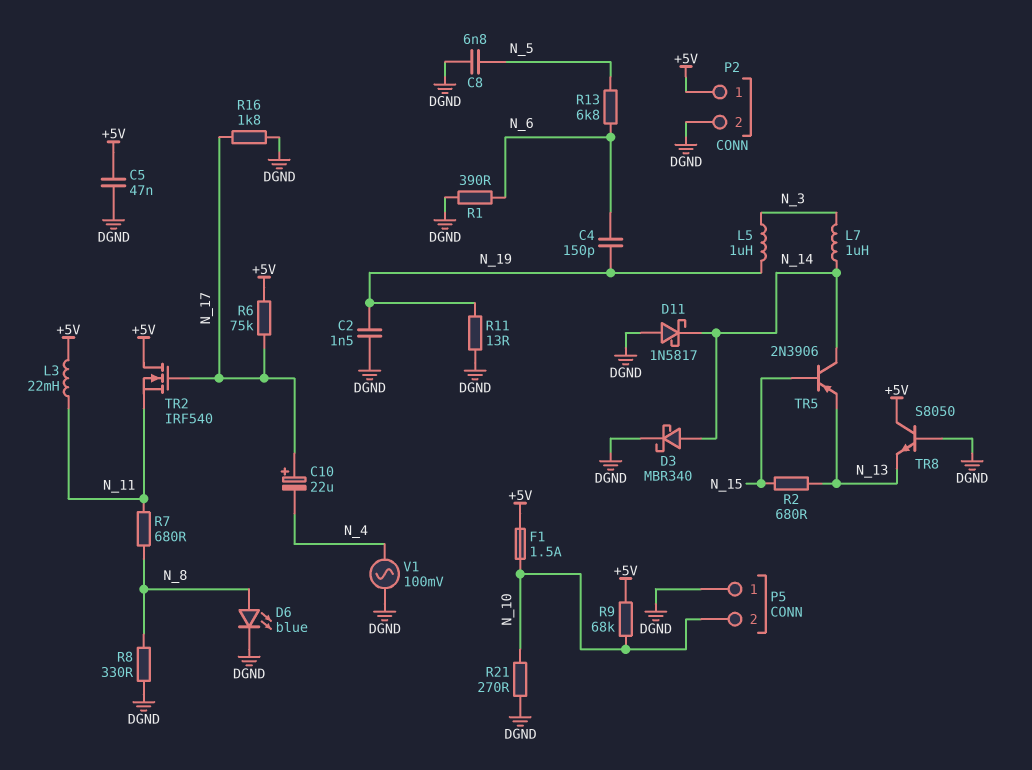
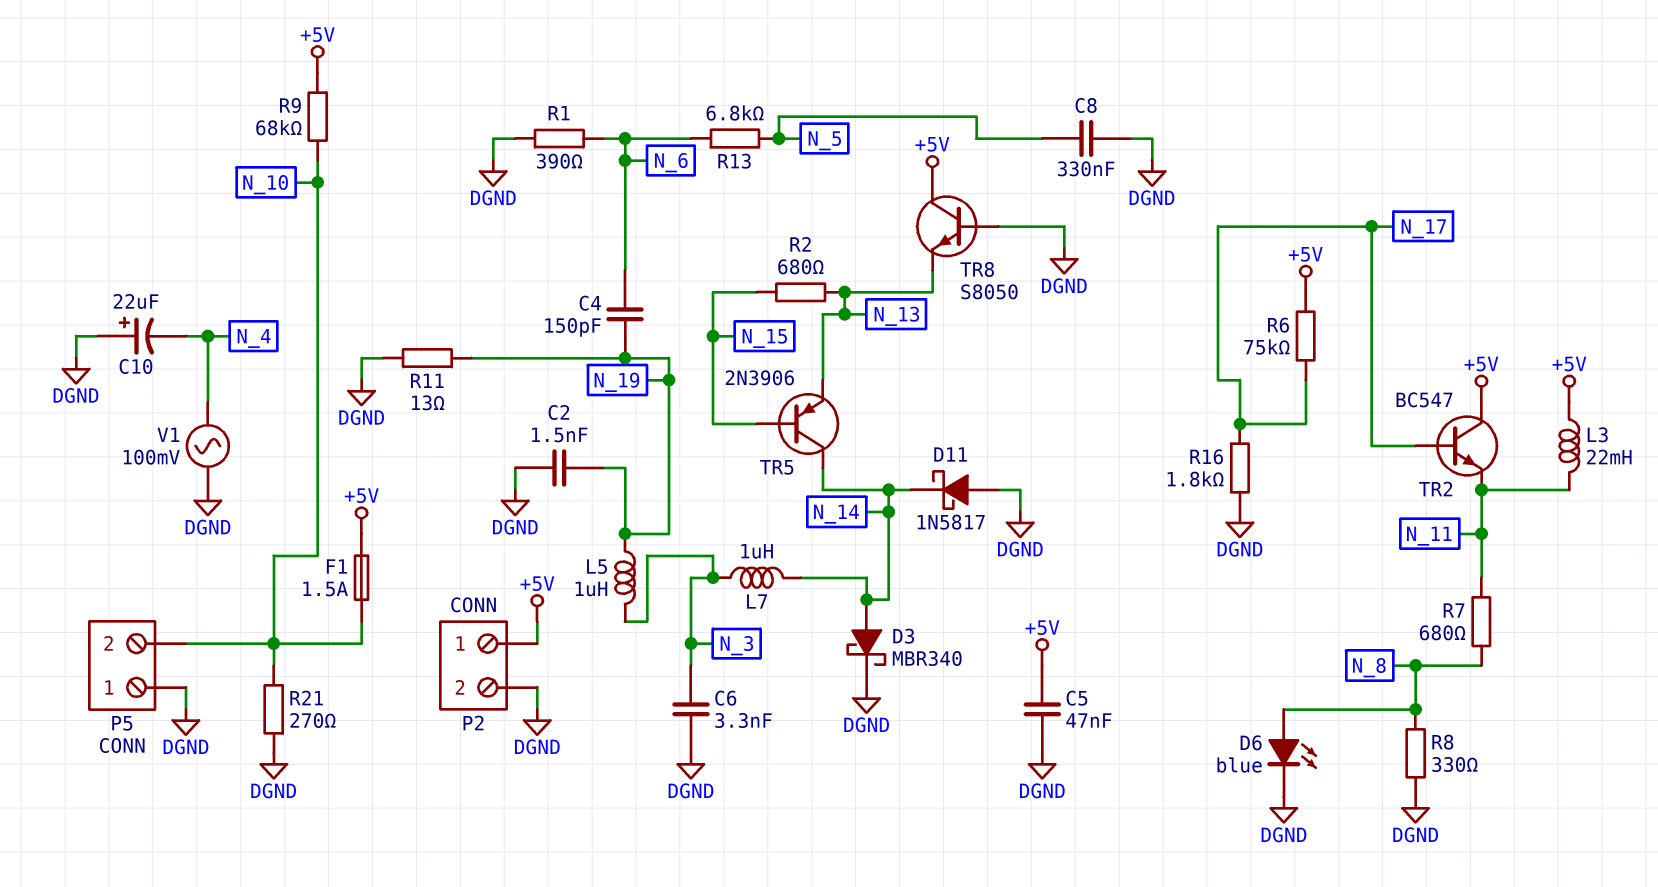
C6: none -> 3.3nF (DGND, N_3)
C8: 6.8nF (DGND, N_5) -> 330nF (DGND, N_5)
C10: 22uF (plus N_17, minus N_4) -> 22uF (plus DGND, minus N_4)
TR2: NMOS IRF540 (G N_17, D +5V, S N_11) -> NPN BC547 (B N_17, C +5V, E N_11)

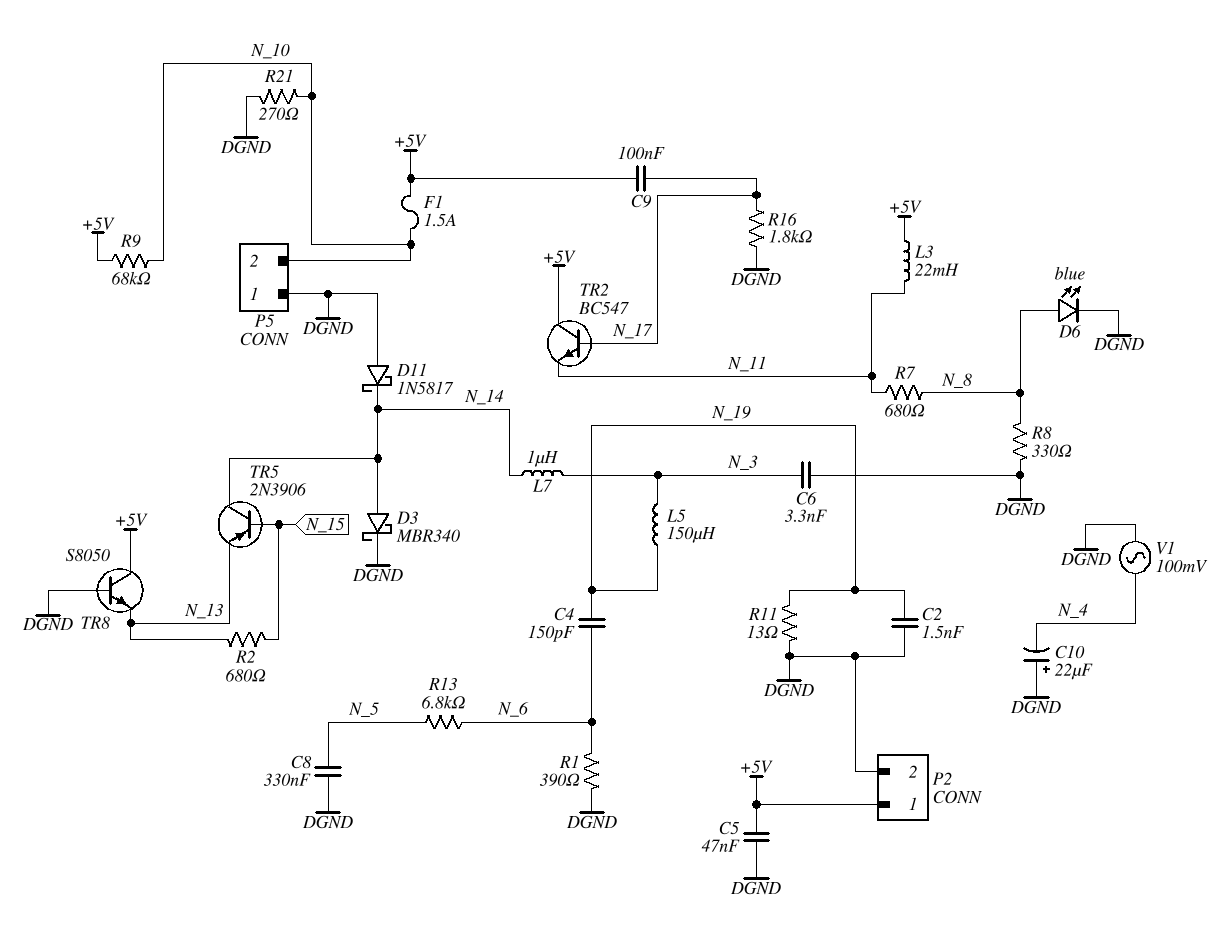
C9: none -> 100nF (+5V, N_17)
L5: 1uH (N_3, N_19) -> 150uH (N_3, N_19)
R6: 75k (+5V, N_17) -> none

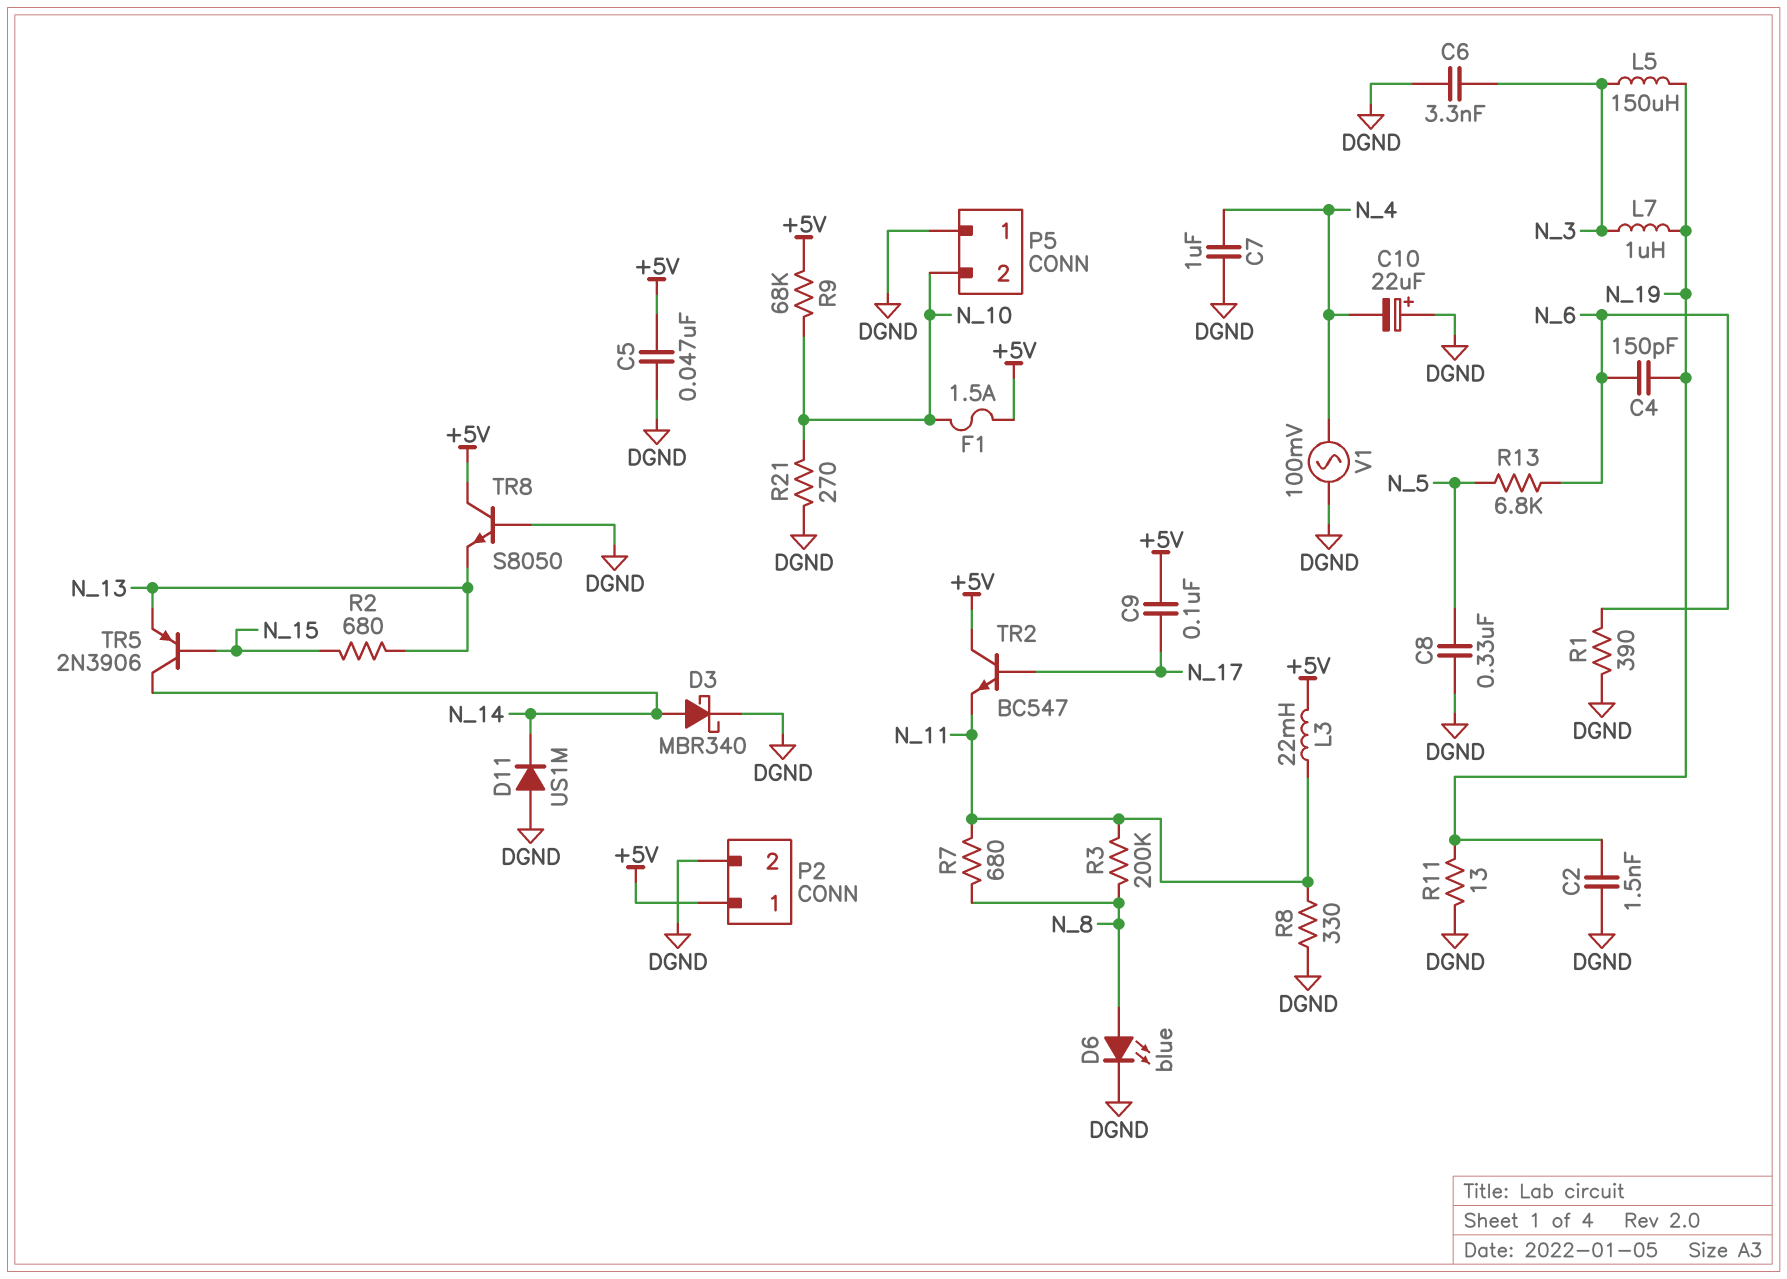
C7: none -> 1uF (DGND, N_4)
D11: schottky 1N5817 (A DGND, K N_14) -> diode US1M (A DGND, K N_14)
L7: 1uH (N_3, N_14) -> 1uH (N_3, N_19)
R3: none -> 200k (N_8, N_11)
R8: 330 (DGND, N_8) -> 330 (DGND, N_11)
R16: 1.8k (DGND, N_17) -> none

